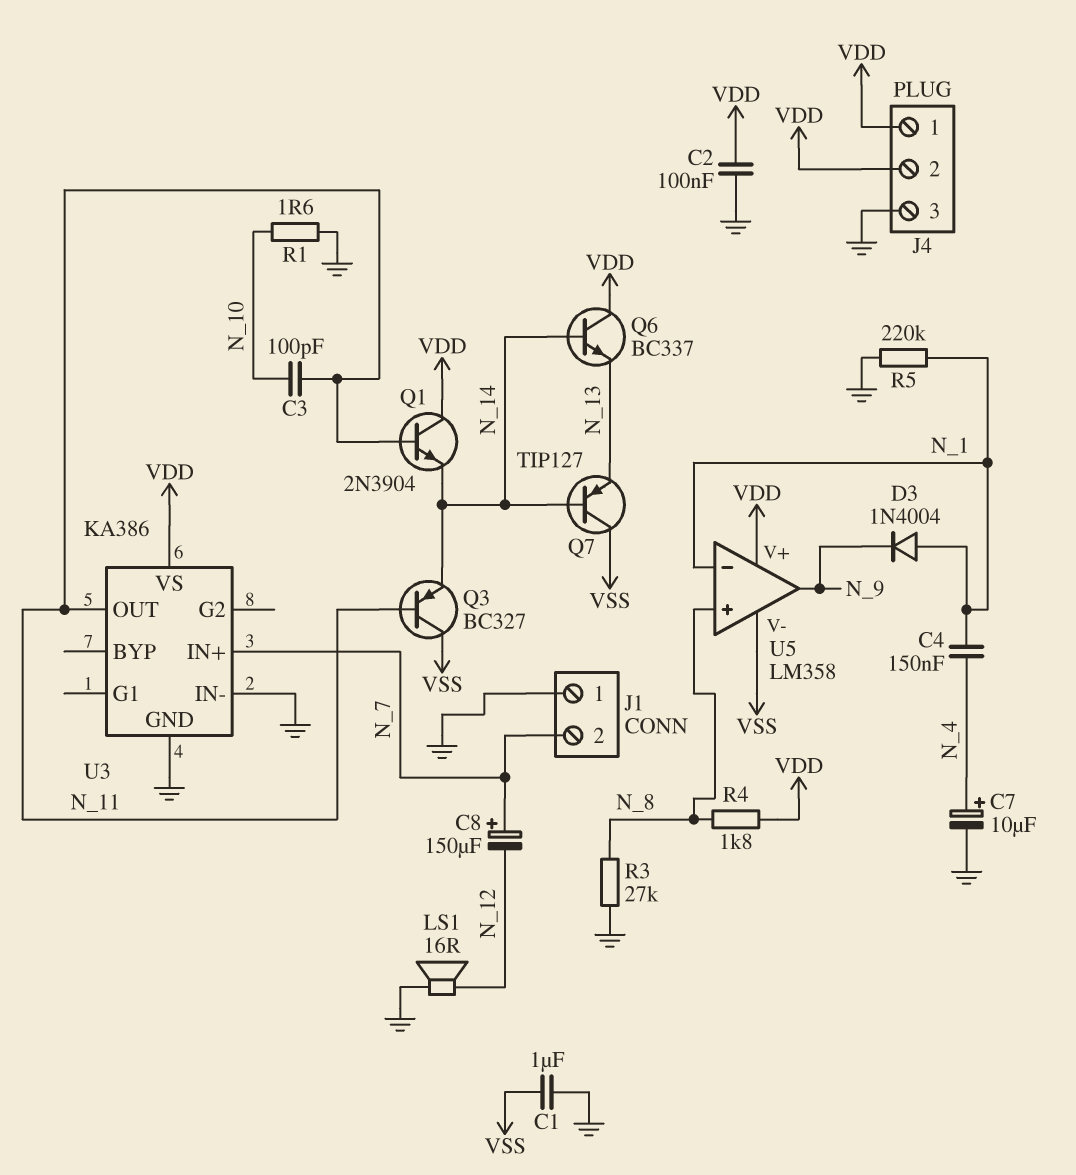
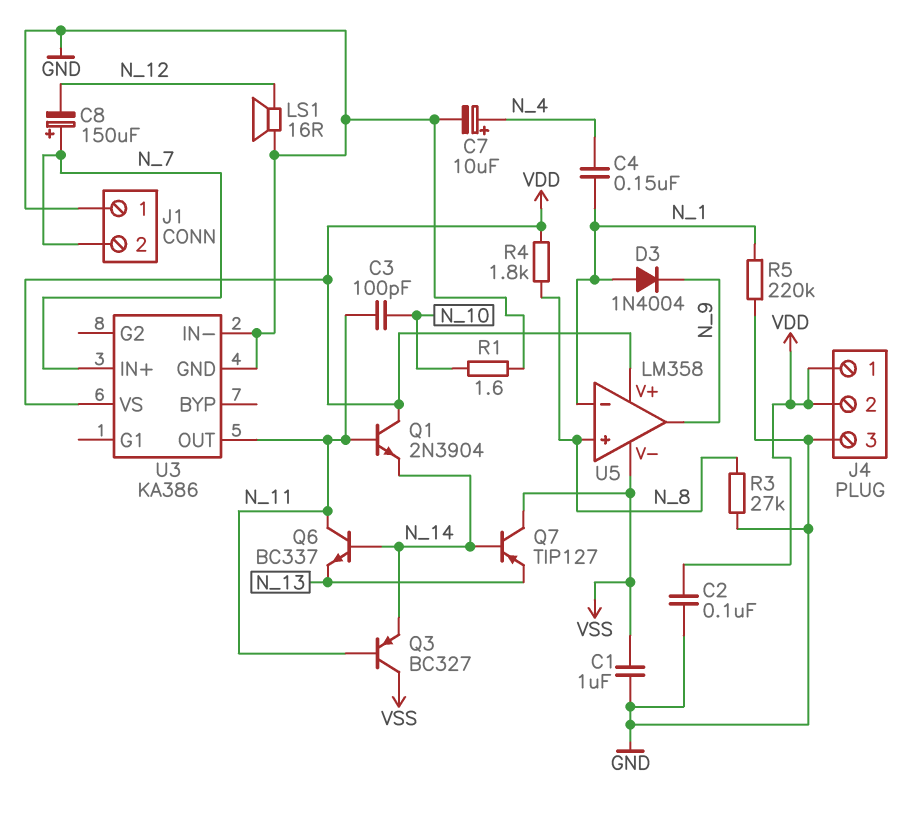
Q6: NPN BC337 (B N_14, C VDD, E N_13) -> NPN BC337 (B N_14, C N_11, E N_13)

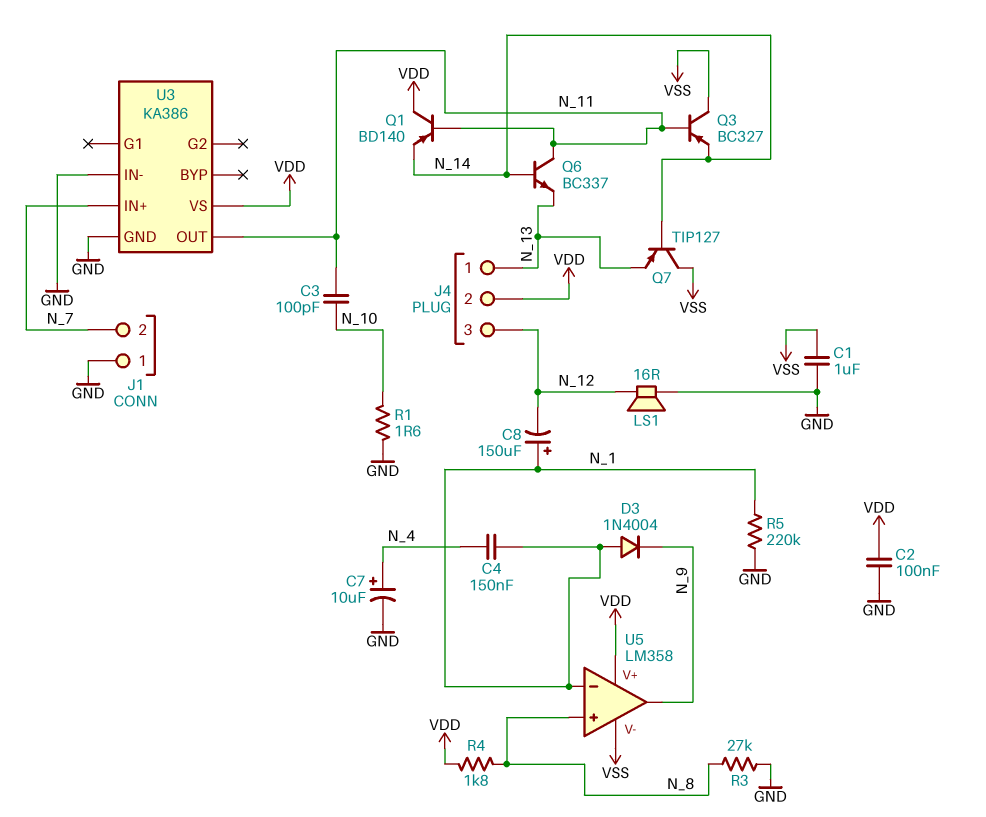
C8: 150uF (plus N_7, minus N_12) -> 150uF (plus N_1, minus N_12)
J4 pin 1: VDD -> N_13
J4 pin 3: GND -> N_12
Q1: NPN 2N3904 (B N_11, C VDD, E N_14) -> PNP BD140 (B N_11, C VDD, E N_14)

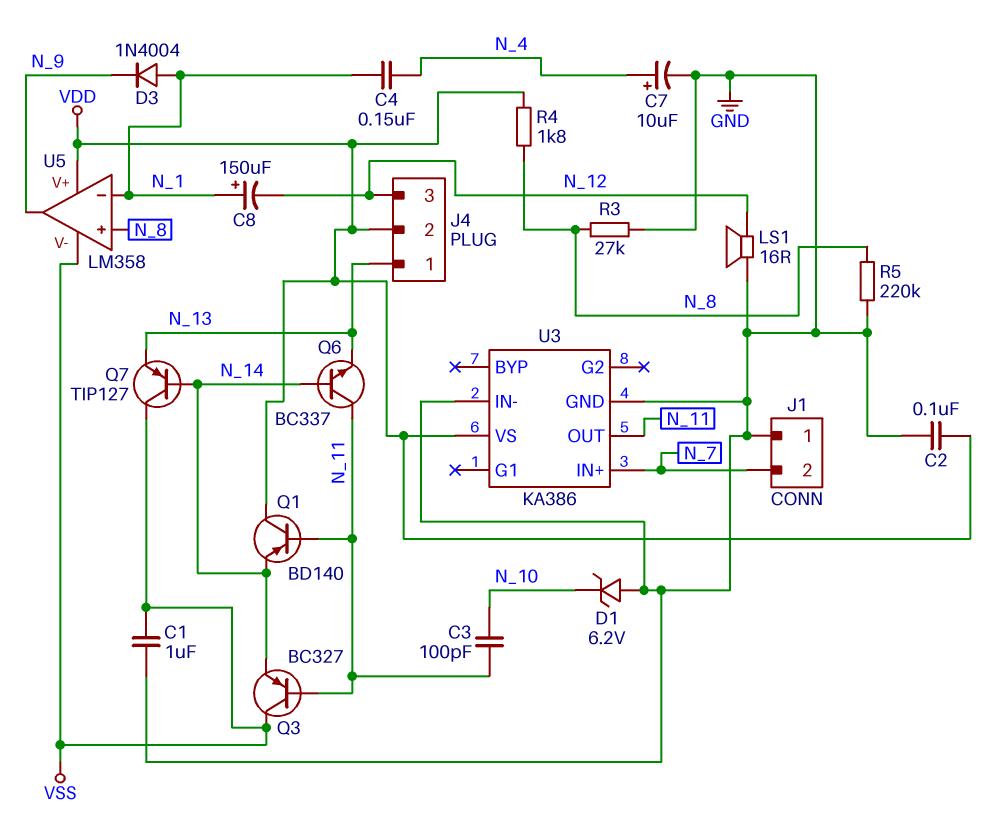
D1: none -> zener 6.2V (A GND, K N_10)
R1: 1.6 (GND, N_10) -> none
R5: 220k (GND, N_1) -> 220k (GND, N_8)

